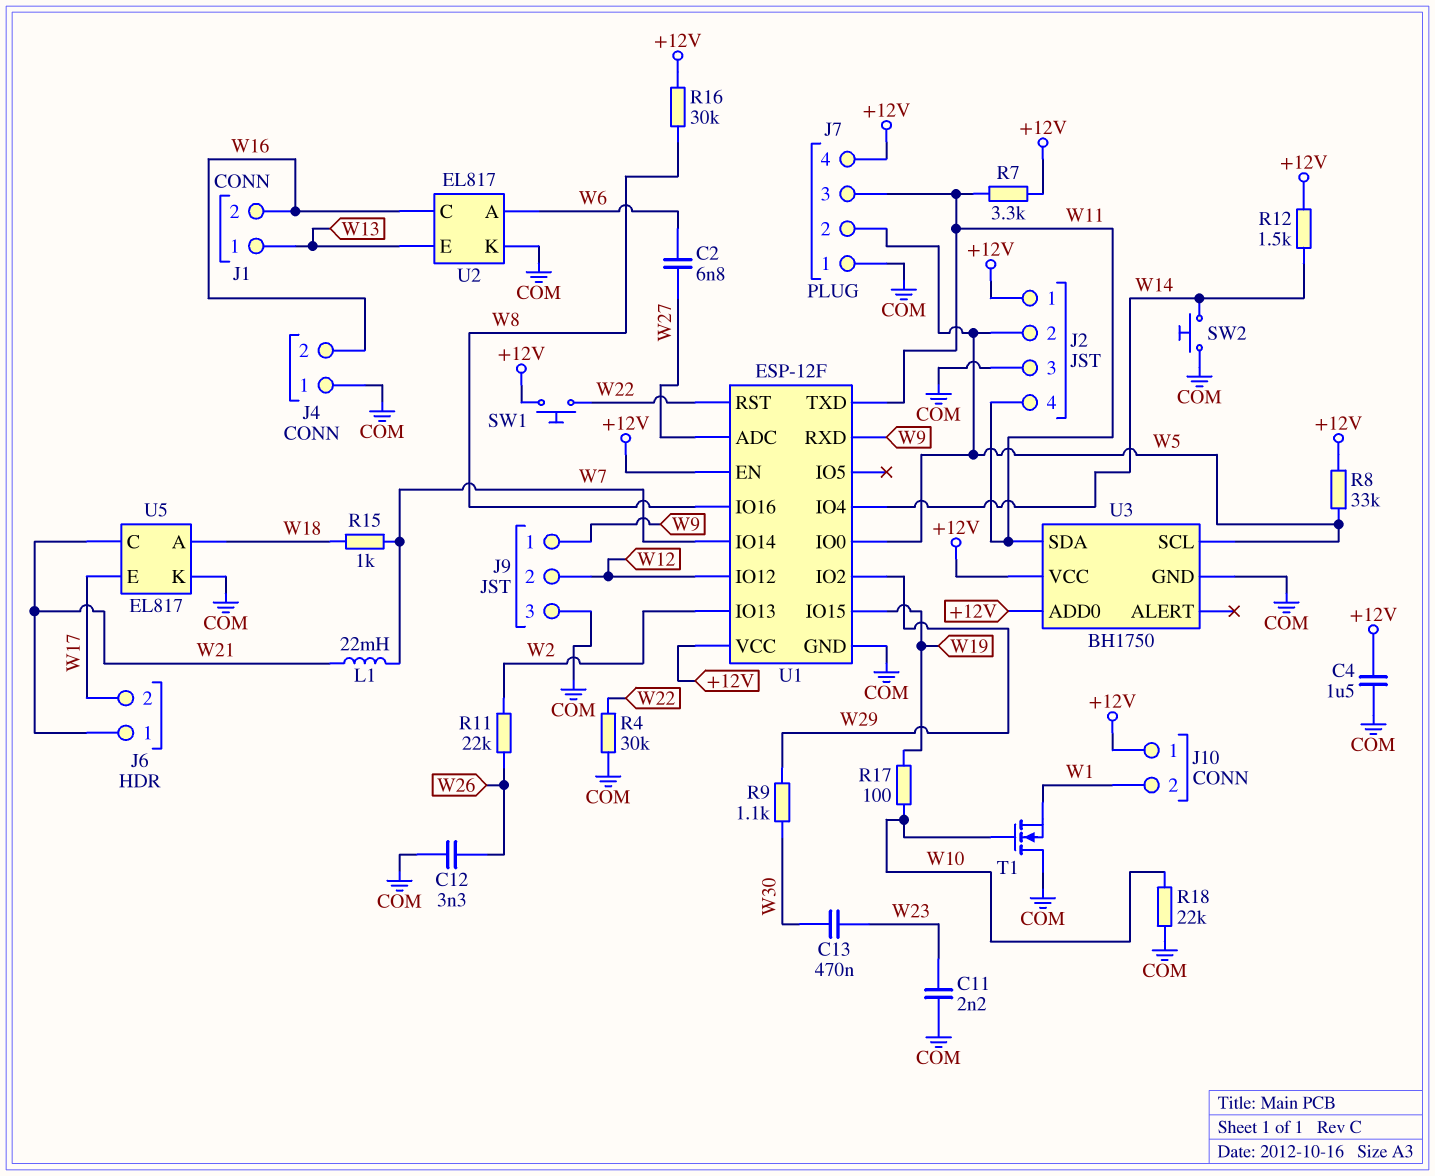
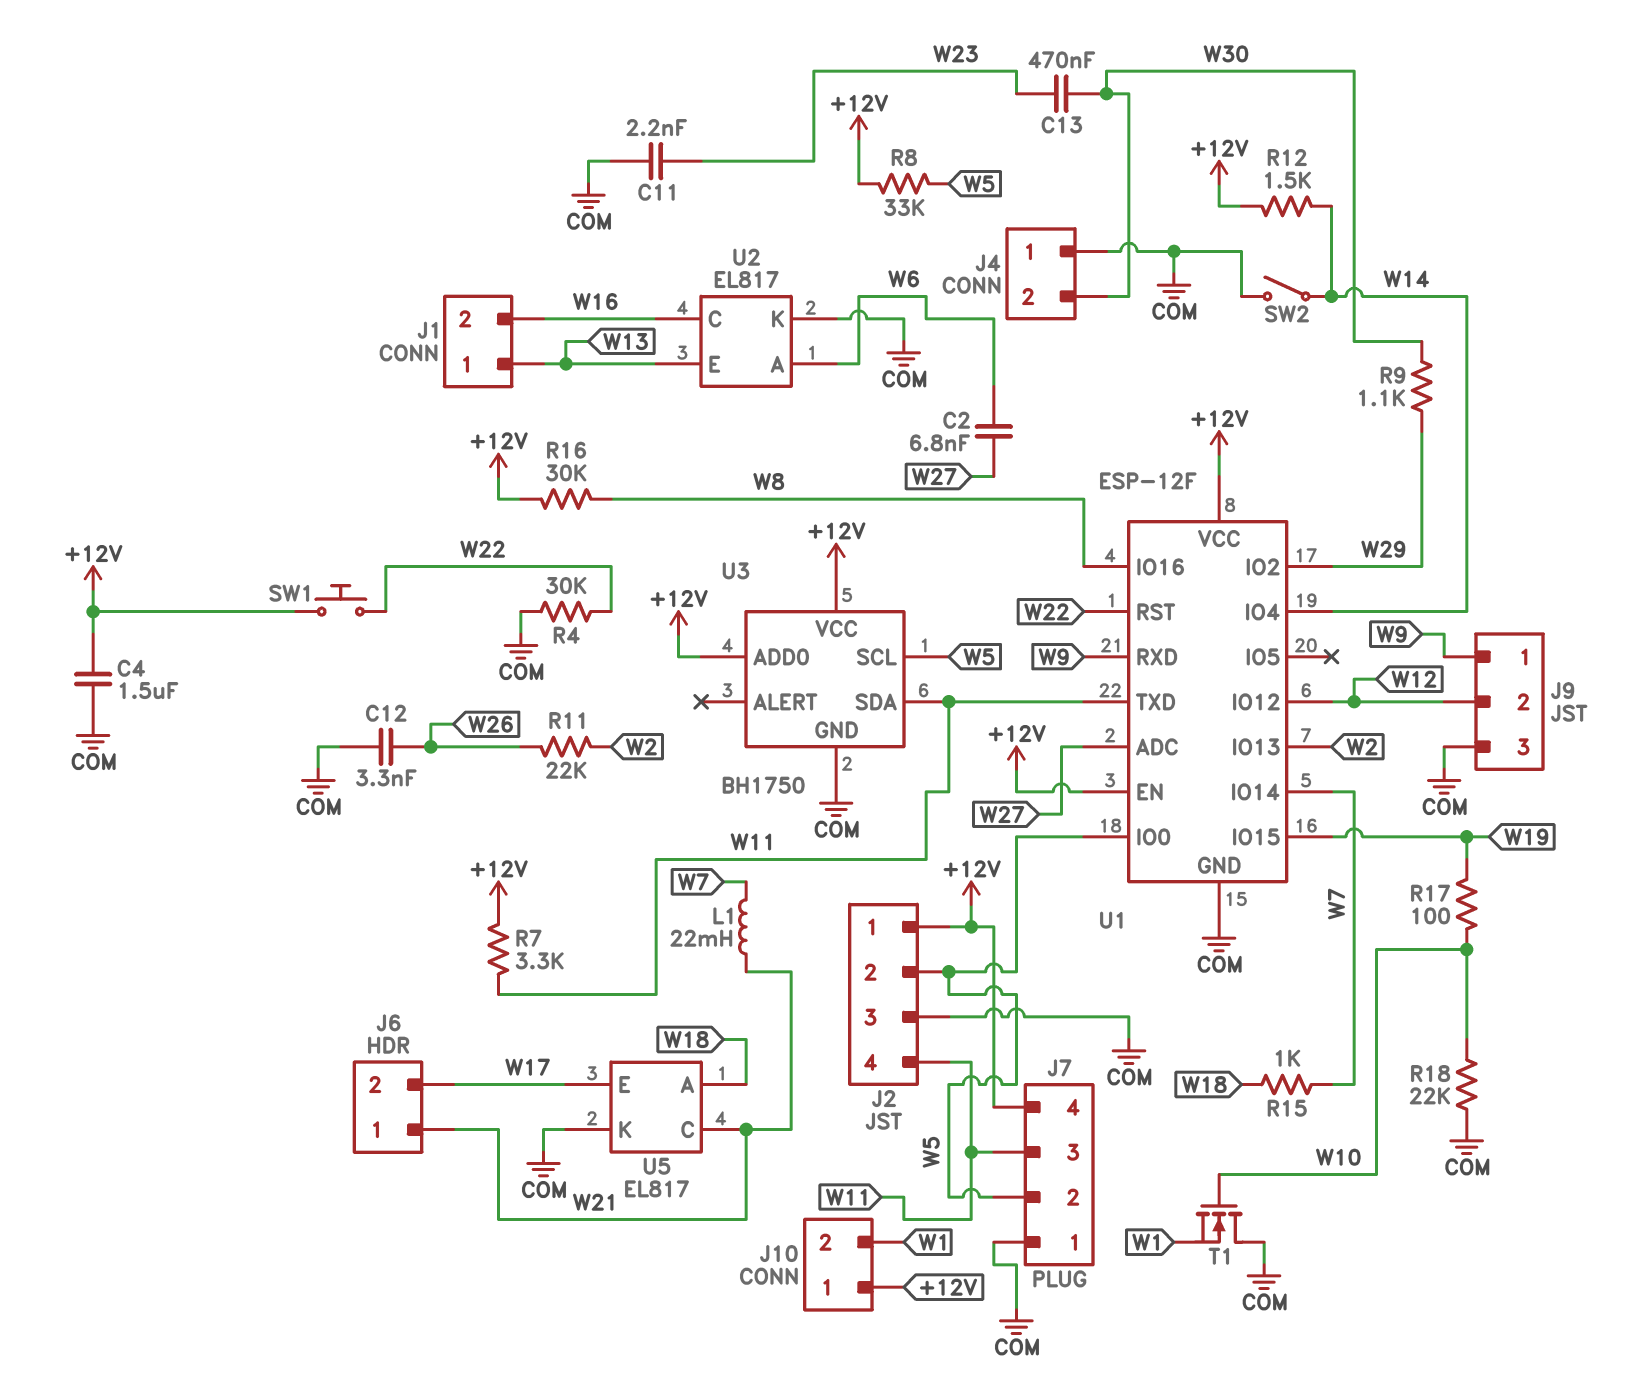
J4 pin 2: W16 -> W30
SW2: button (COM, W14) -> switch (COM, W14)

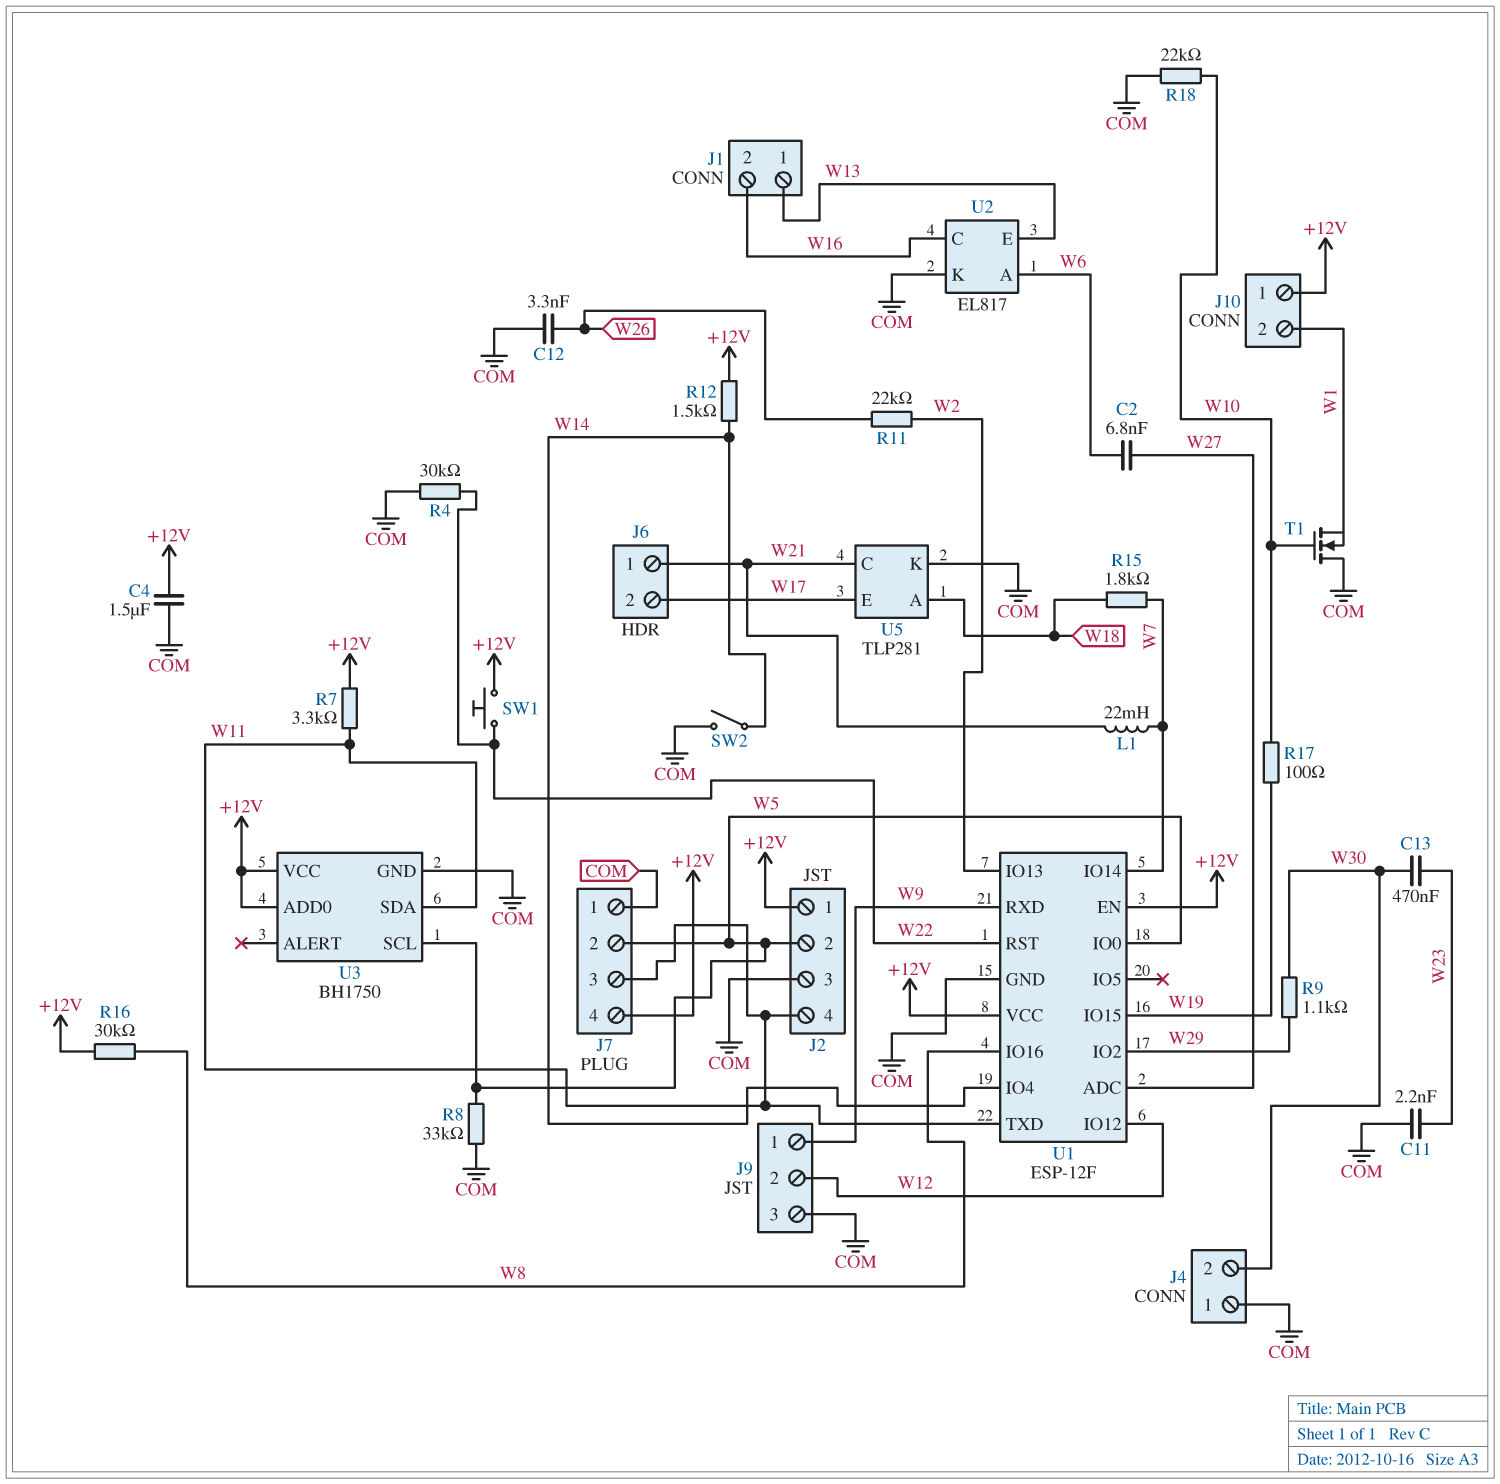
R8: 33k (+12V, W5) -> 33k (COM, W5)
R15: 1k (W7, W18) -> 1.8k (W7, W18)
U5: EL817 -> TLP281

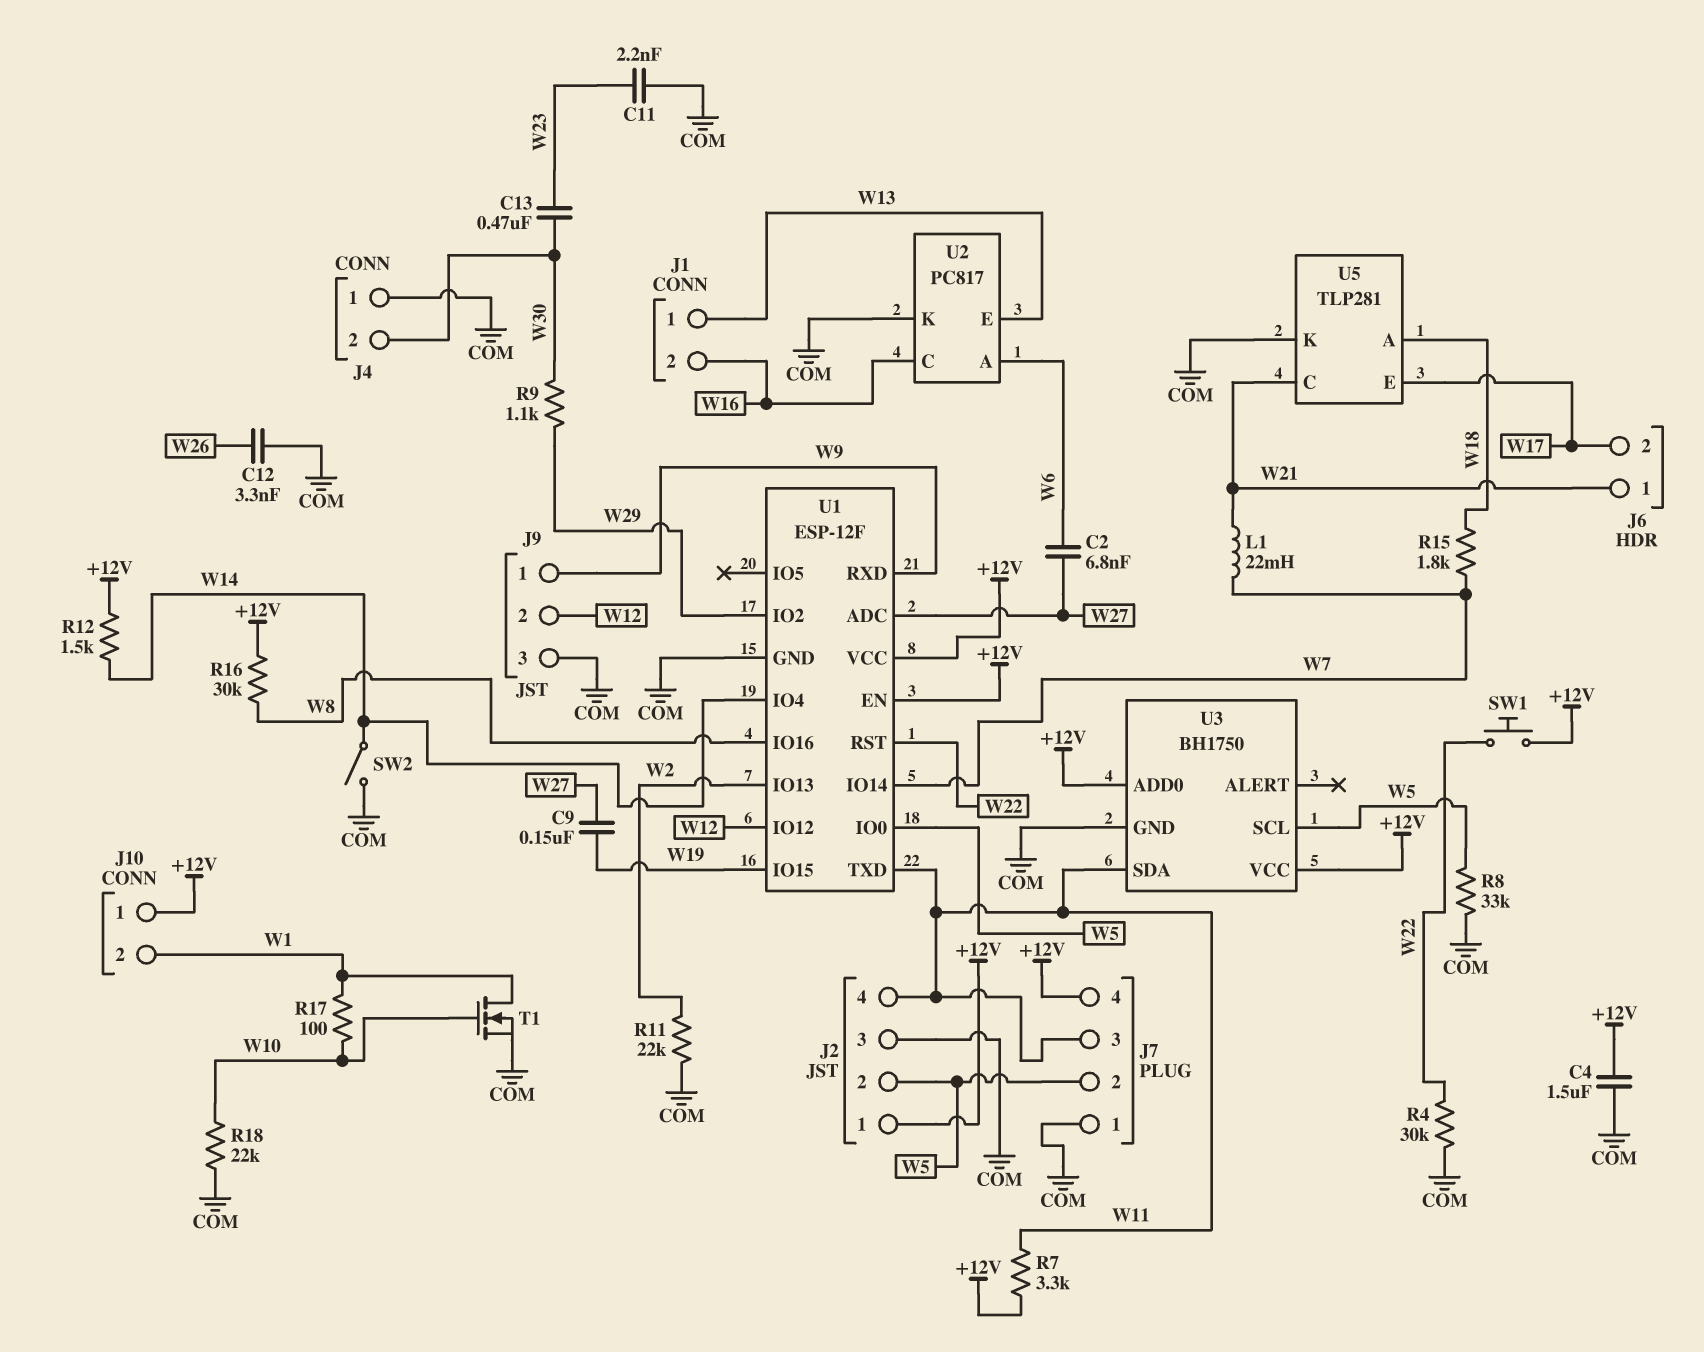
C9: none -> 150nF (W19, W27)
R11: 22k (W2, W26) -> 22k (COM, W2)
R17: 100 (W10, W19) -> 100 (W1, W10)
T1: NMOS (G W10, D COM, S W1) -> NMOS (G W10, D W1, S COM)
U2: EL817 -> PC817

